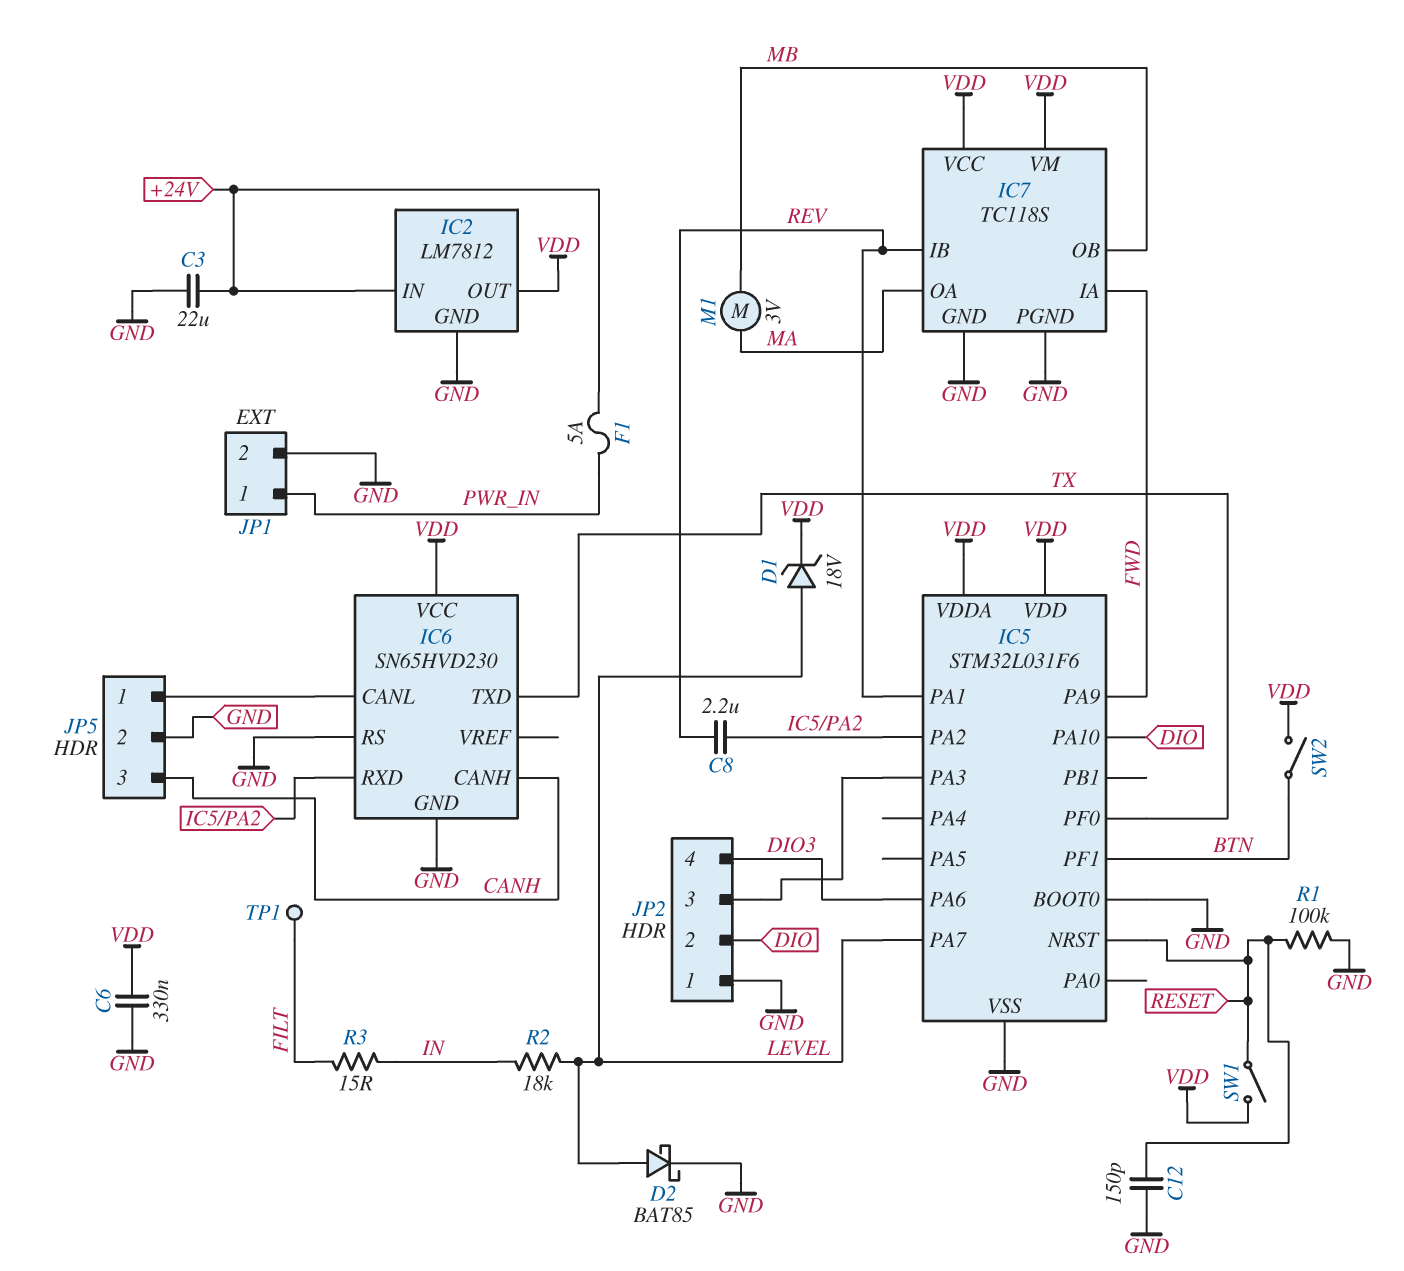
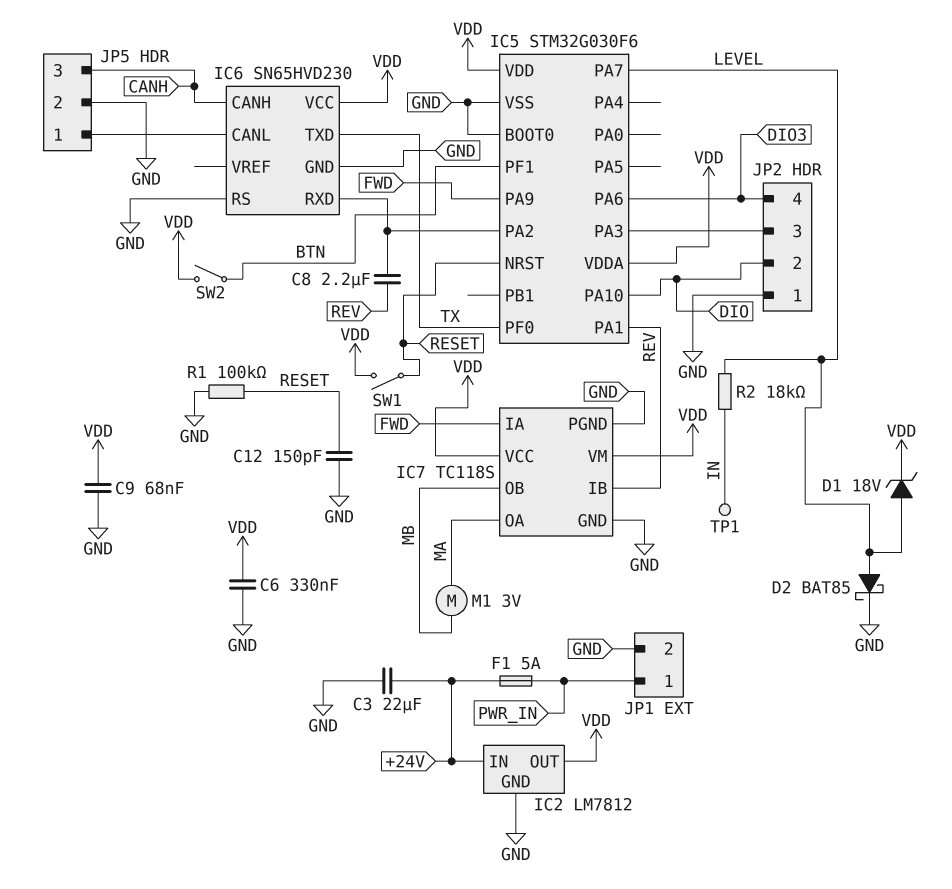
C9: none -> 68nF (GND, VDD)
IC5: STM32L031F6 -> STM32G030F6
R3: 15 (FILT, IN) -> none
TP1: test point (FILT) -> test point (IN)

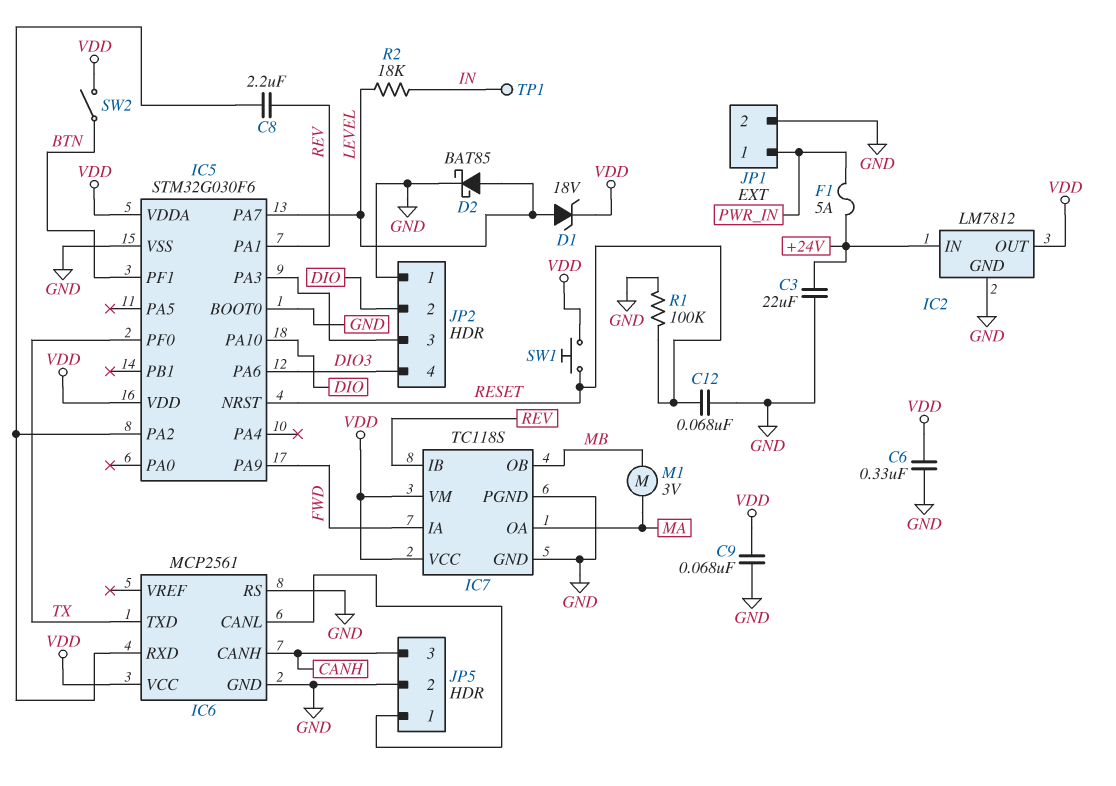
C12: 150pF (GND, RESET) -> 68nF (GND, RESET)
IC6: SN65HVD230 -> MCP2561
SW1: switch (RESET, VDD) -> button (RESET, VDD)

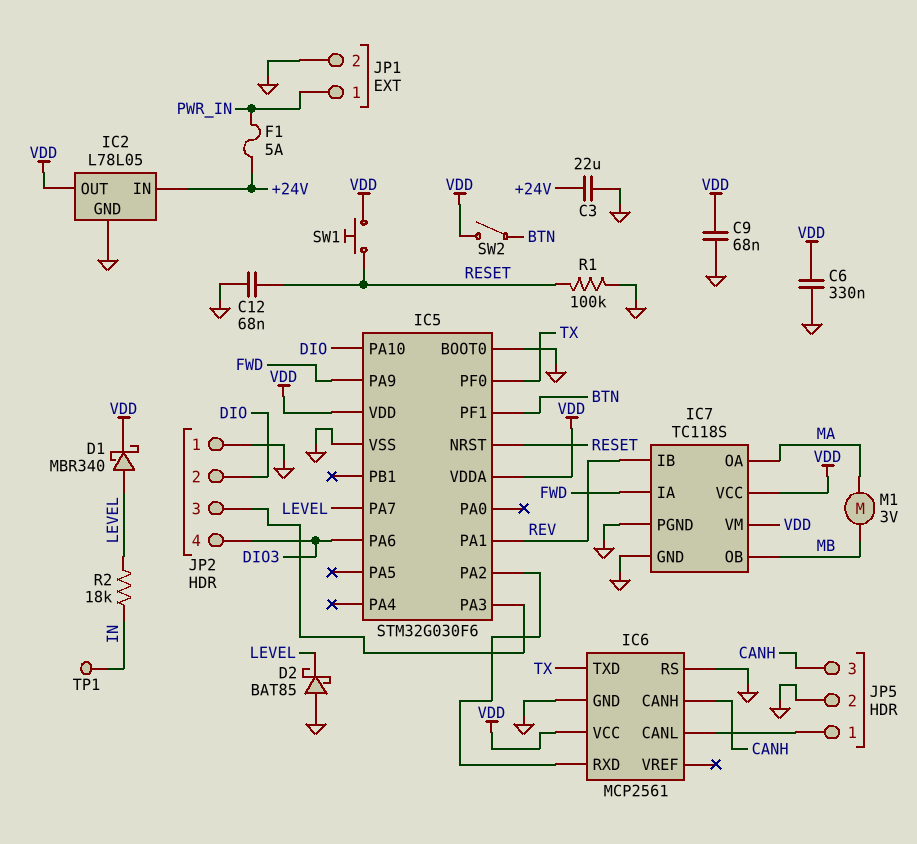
C8: 2.2uF (IC5/PA2, REV) -> none
D1: zener 18V (A LEVEL, K VDD) -> schottky MBR340 (A LEVEL, K VDD)
D2: schottky BAT85 (A LEVEL, K GND) -> schottky BAT85 (A GND, K LEVEL)
IC2: LM7812 -> L78L05

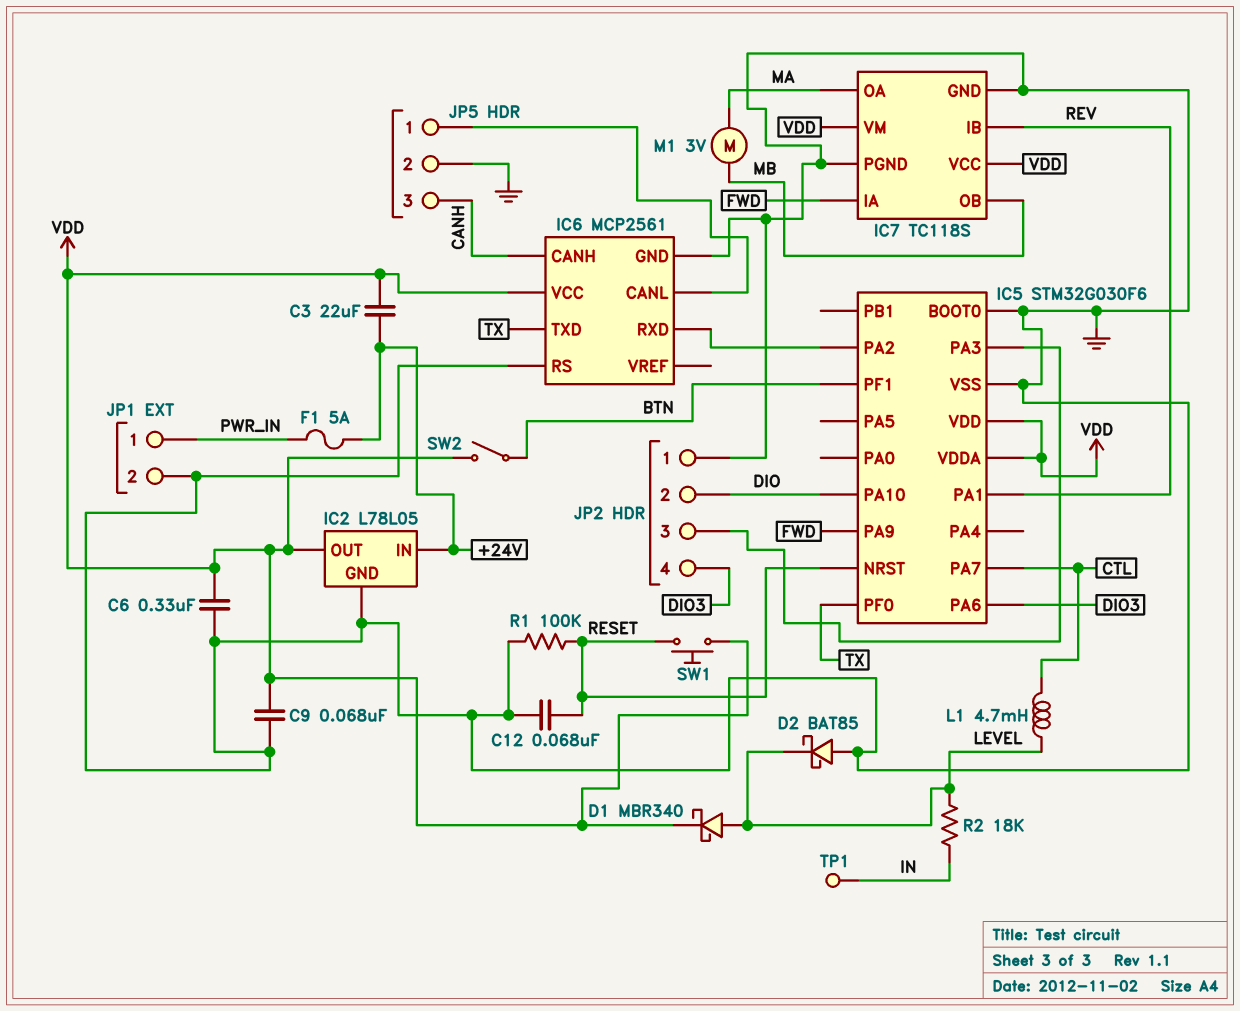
C3: 22uF (+24V, GND) -> 22uF (+24V, VDD)
IC5 pin PA7: LEVEL -> CTL
L1: none -> 4.7mH (CTL, LEVEL)

